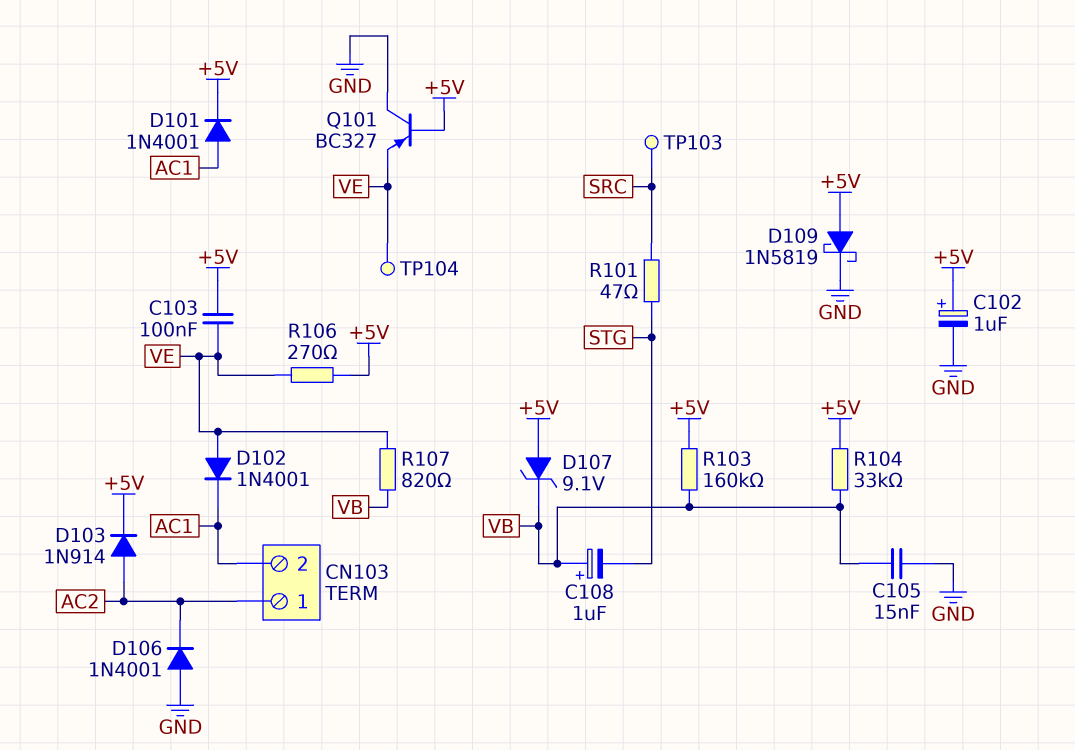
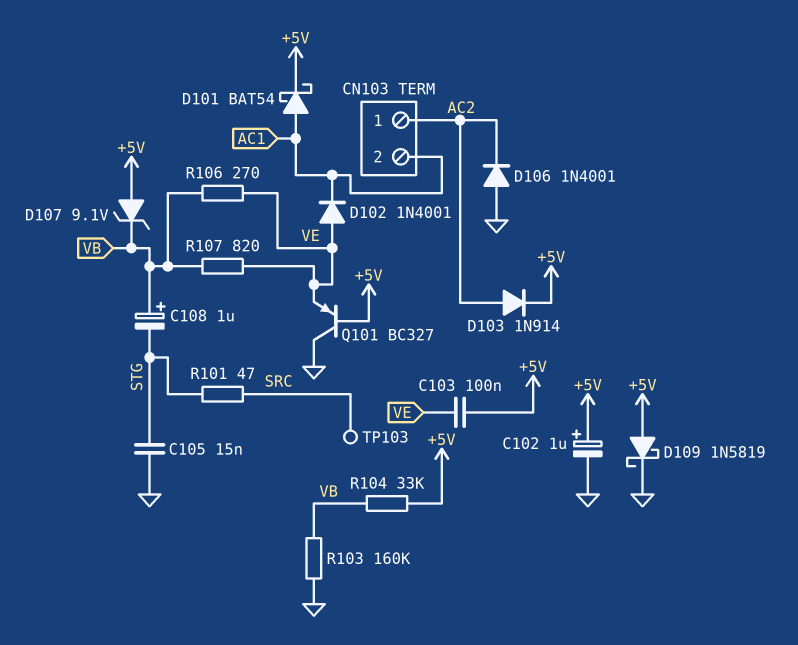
C105: 15nF (GND, VB) -> 15nF (GND, STG)
D101: diode 1N4001 (A AC1, K +5V) -> schottky BAT54 (A AC1, K +5V)
R103: 160k (+5V, VB) -> 160k (GND, VB)
R106: 270 (+5V, VE) -> 270 (VB, VE)
TP104: test point (VE) -> none

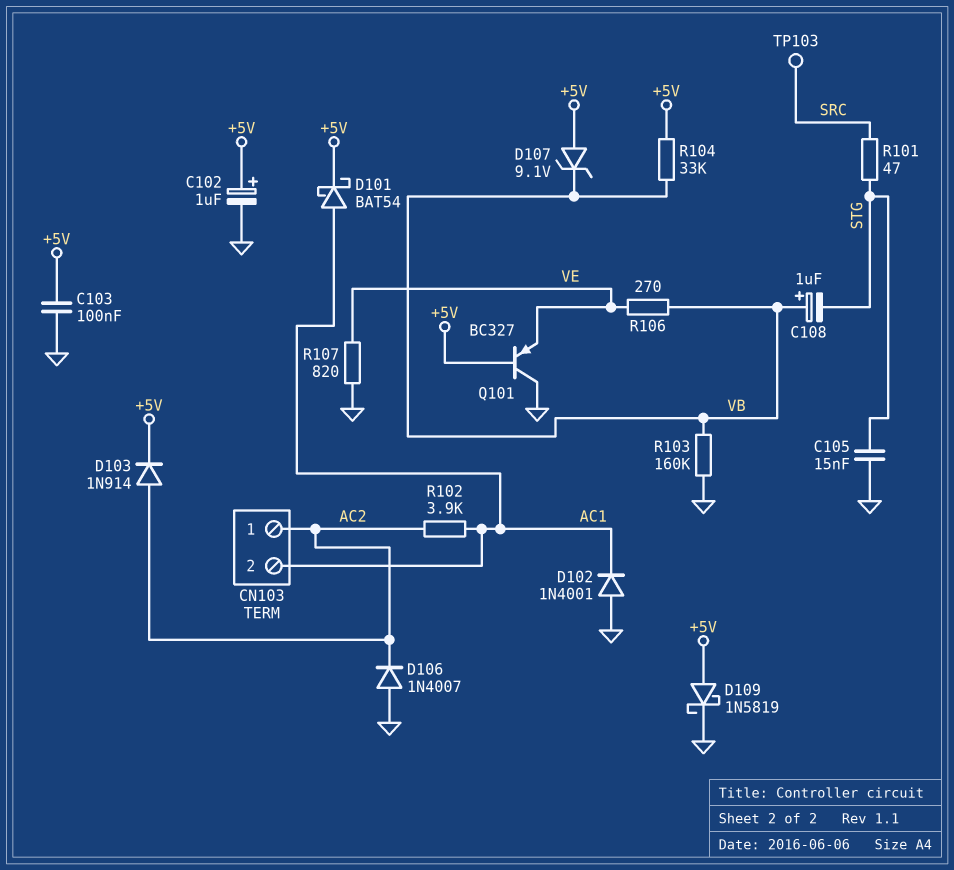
C103: 100nF (+5V, VE) -> 100nF (+5V, GND)
D102: diode 1N4001 (A VE, K AC1) -> diode 1N4001 (A GND, K AC1)
D106: diode 1N4001 (A GND, K AC2) -> diode 1N4007 (A GND, K AC2)
R102: none -> 3.9k (AC1, AC2)
R107: 820 (VB, VE) -> 820 (GND, VE)

